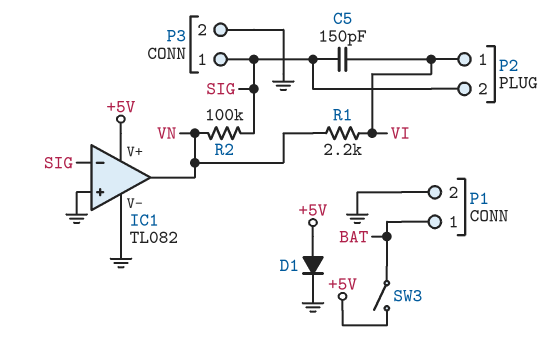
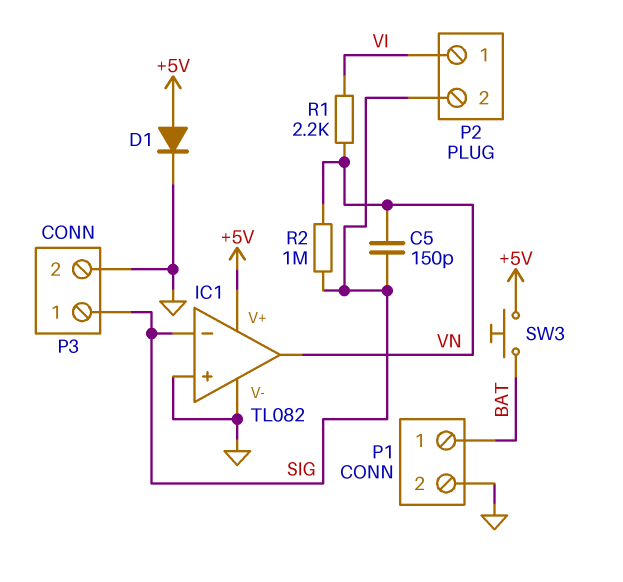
C5: 150pF (SIG, VI) -> 150pF (SIG, VN)
R2: 100k (SIG, VN) -> 1M (SIG, VN)
SW3: switch (+5V, BAT) -> button (+5V, BAT)

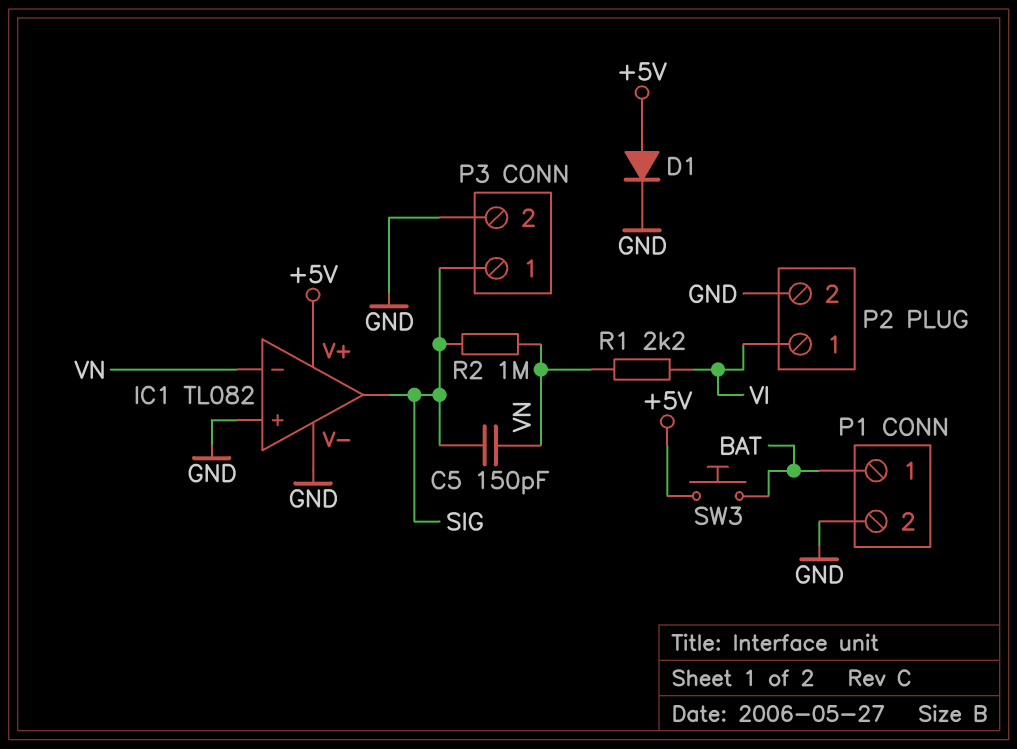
IC1 pin in-: SIG -> VN
IC1 pin out: VN -> SIG
P2 pin 2: SIG -> GND

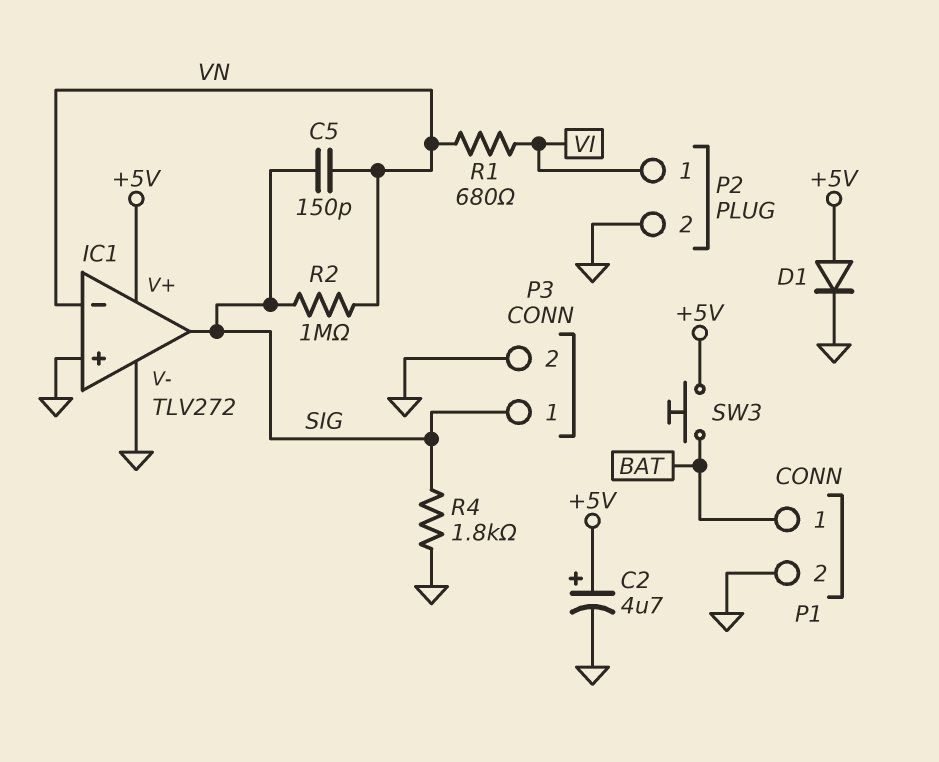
C2: none -> 4.7uF (plus +5V, minus GND)
IC1: TL082 -> TLV272
R1: 2.2k (VI, VN) -> 680 (VI, VN)
R4: none -> 1.8k (GND, SIG)

